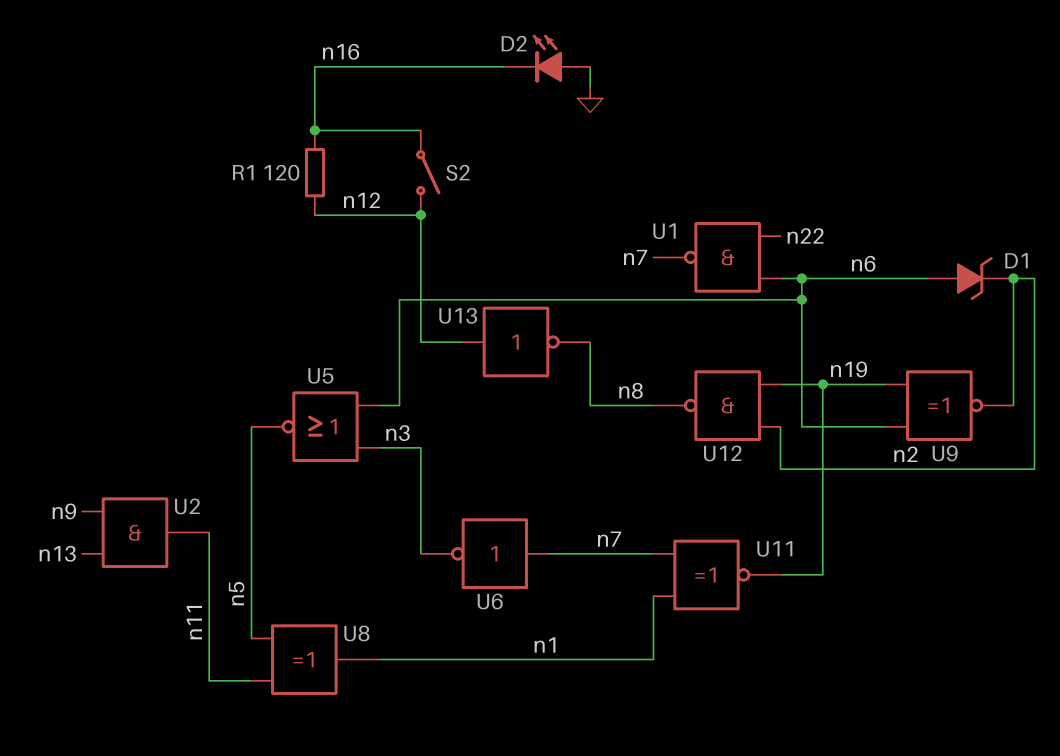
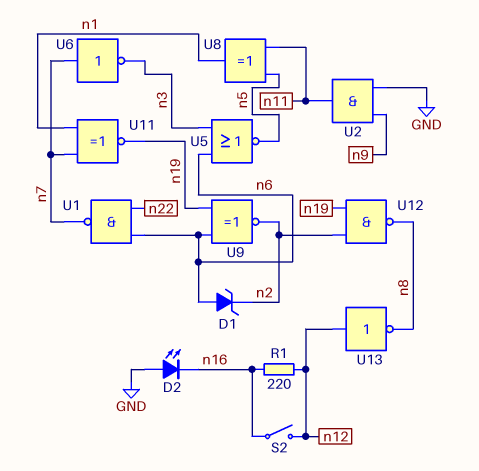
R1: 120 (n12, n16) -> 220 (n12, n16)
U2: AND (in n9, in n13, out n11) -> AND (in GND, in n9, out n11)

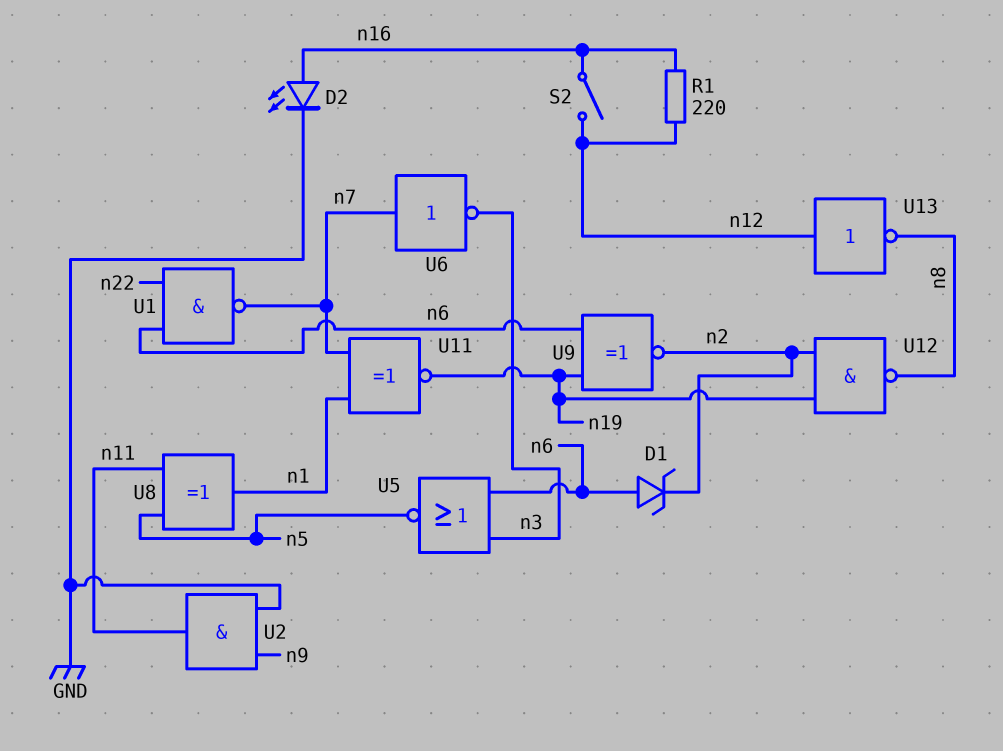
D2: LED (A GND, K n16) -> LED (A n16, K GND)

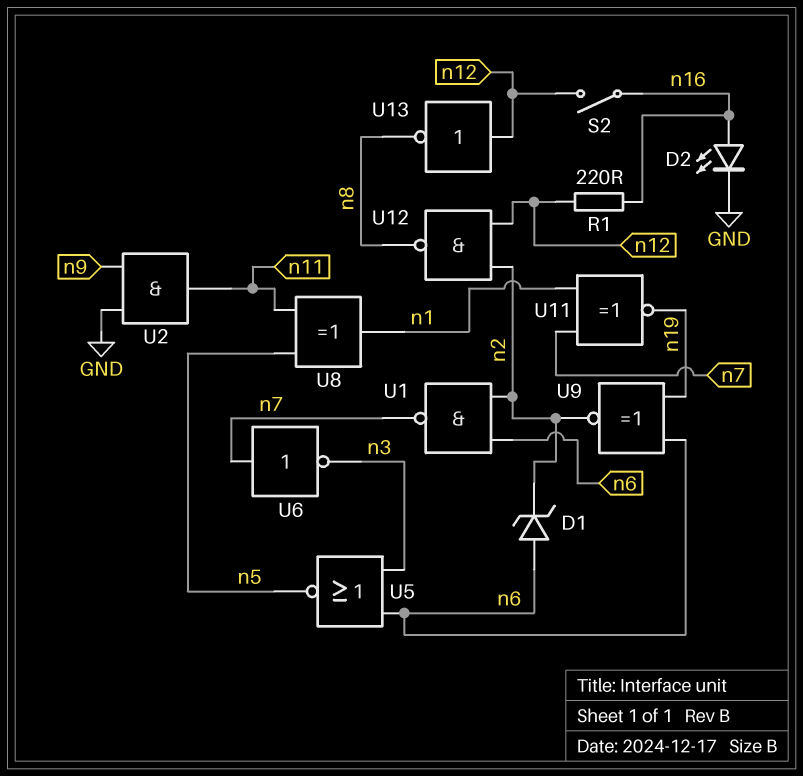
U1: NAND (in n6, in n22, out n7) -> NAND (in n2, in n6, out n7)
U12: NAND (in n2, in n19, out n8) -> NAND (in n2, in n12, out n8)

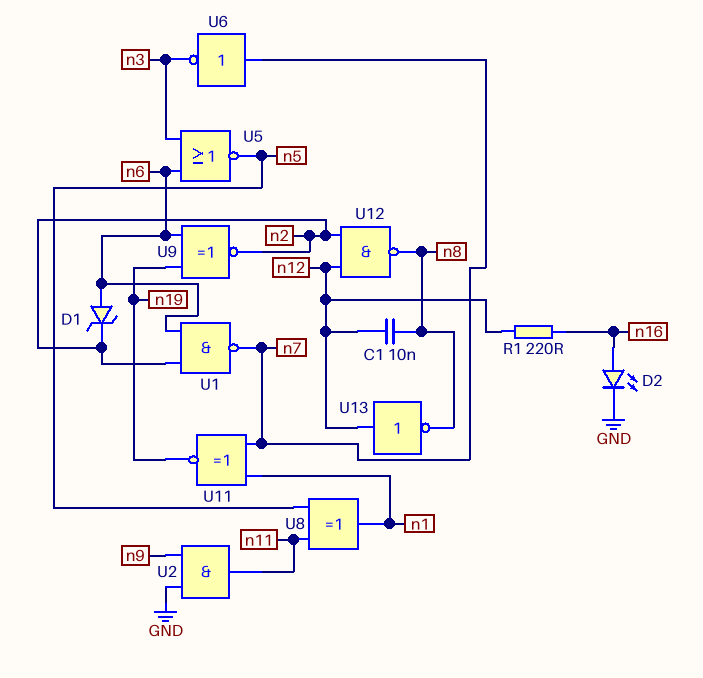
C1: none -> 10nF (n8, n12)
S2: switch (n12, n16) -> none

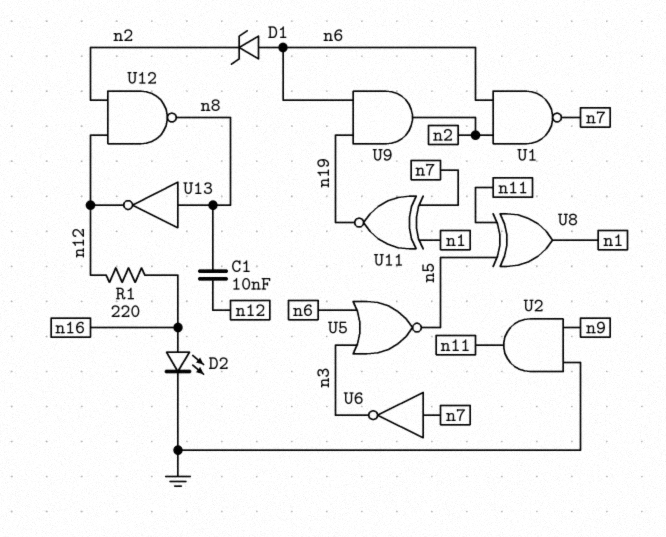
U9: XNOR (in n6, in n19, out n2) -> AND (in n6, in n19, out n2)
U13: NOT (in n12, out n8) -> NOT (in n8, out n12)

